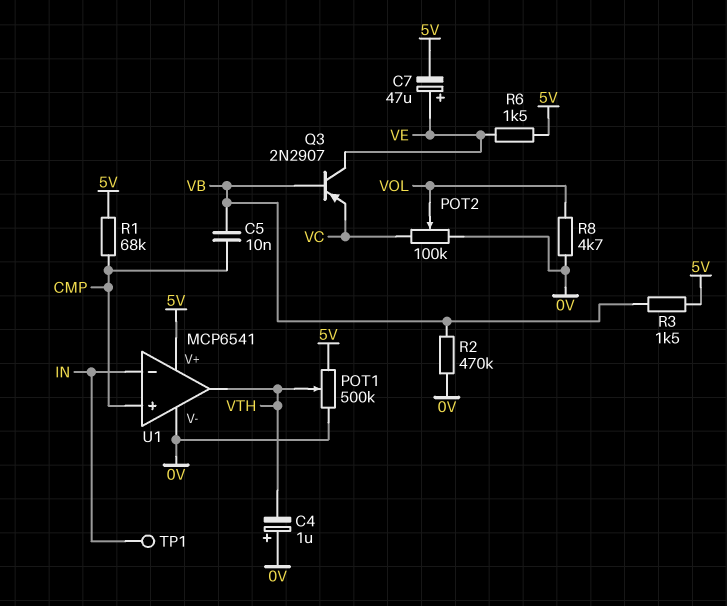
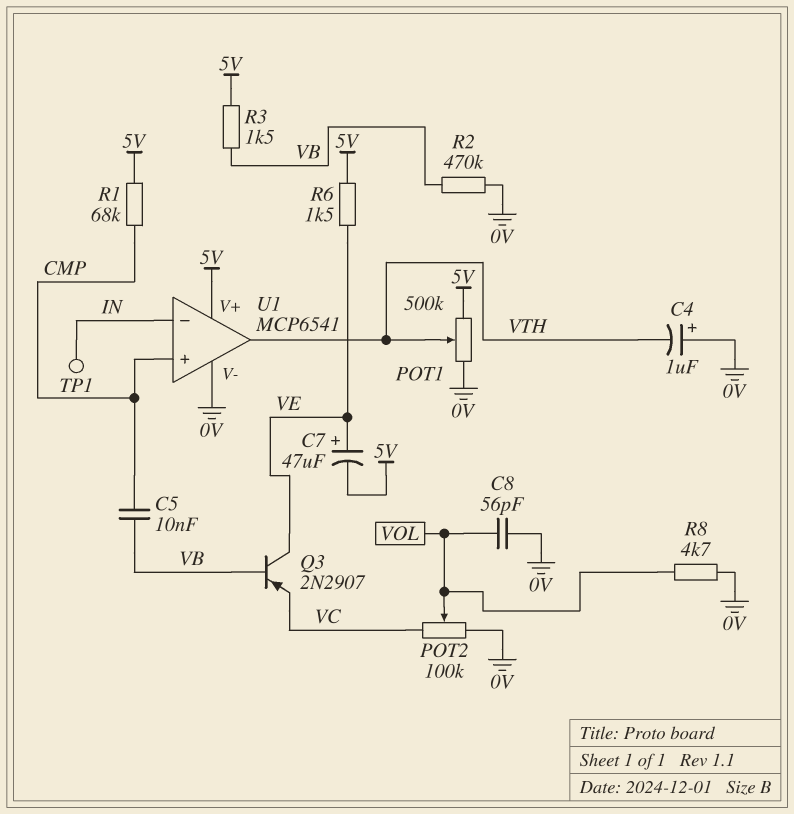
C8: none -> 56pF (0V, VOL)

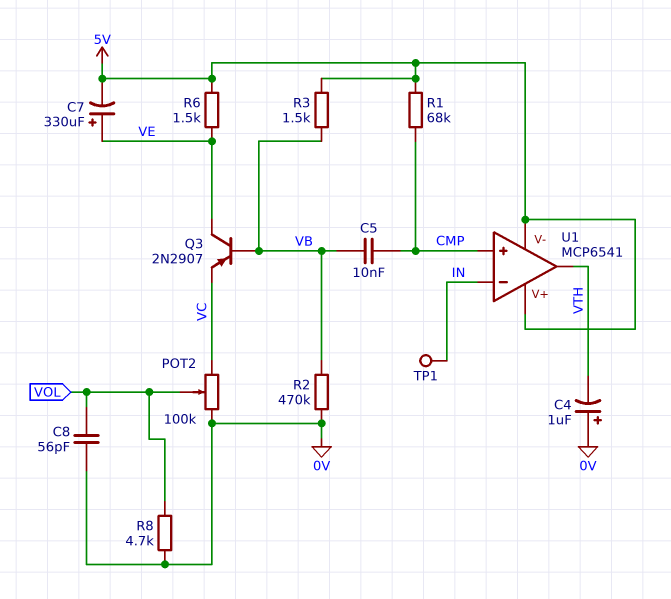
C7: 47uF (plus VE, minus 5V) -> 330uF (plus VE, minus 5V)
POT1: 500k (0V, 5V, wiper VTH) -> none
U1 pin V-: 0V -> 5V

